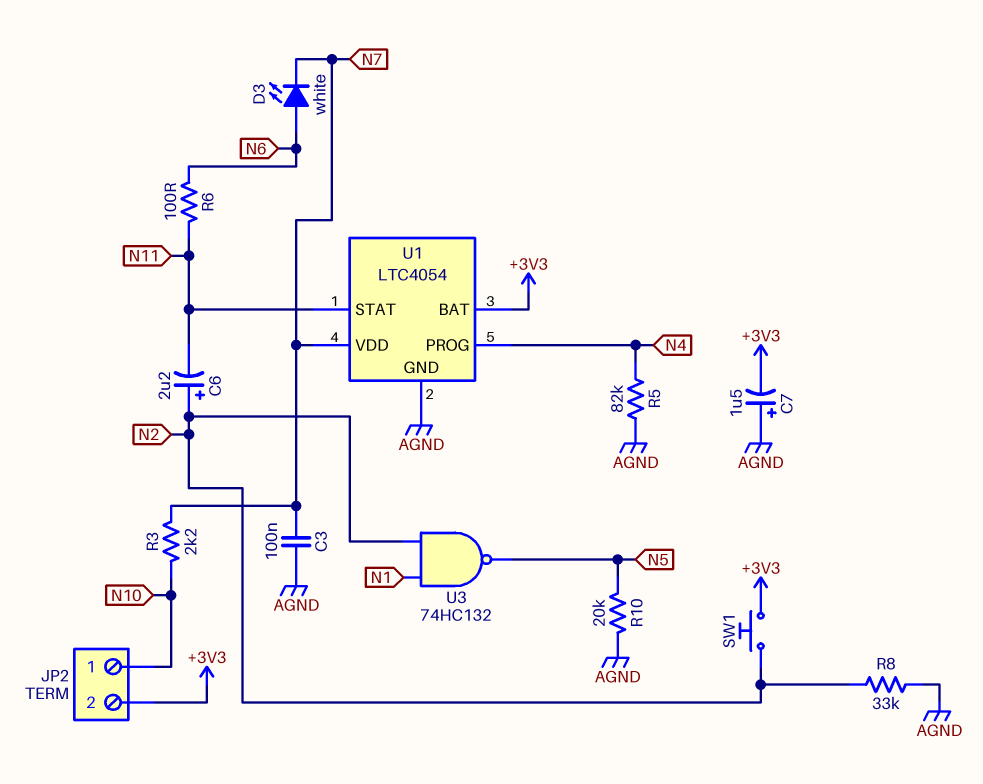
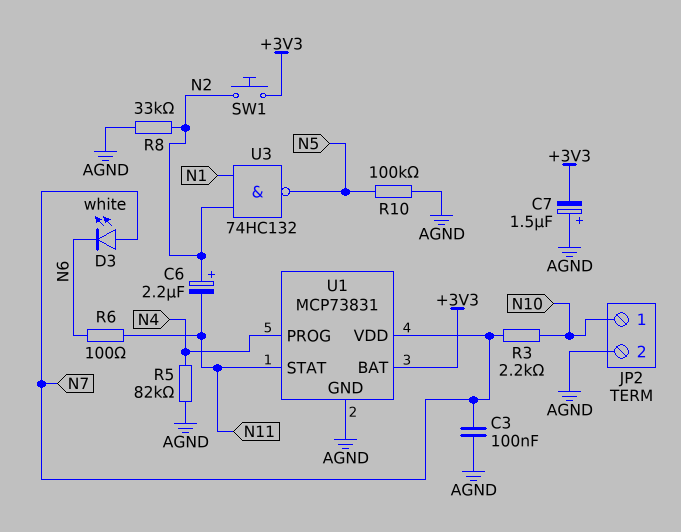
D3: LED white (A N6, K N7) -> LED white (A N7, K N6)
JP2 pin 2: +3V3 -> AGND
R10: 20k (AGND, N5) -> 100k (AGND, N5)
U1: LTC4054 -> MCP73831

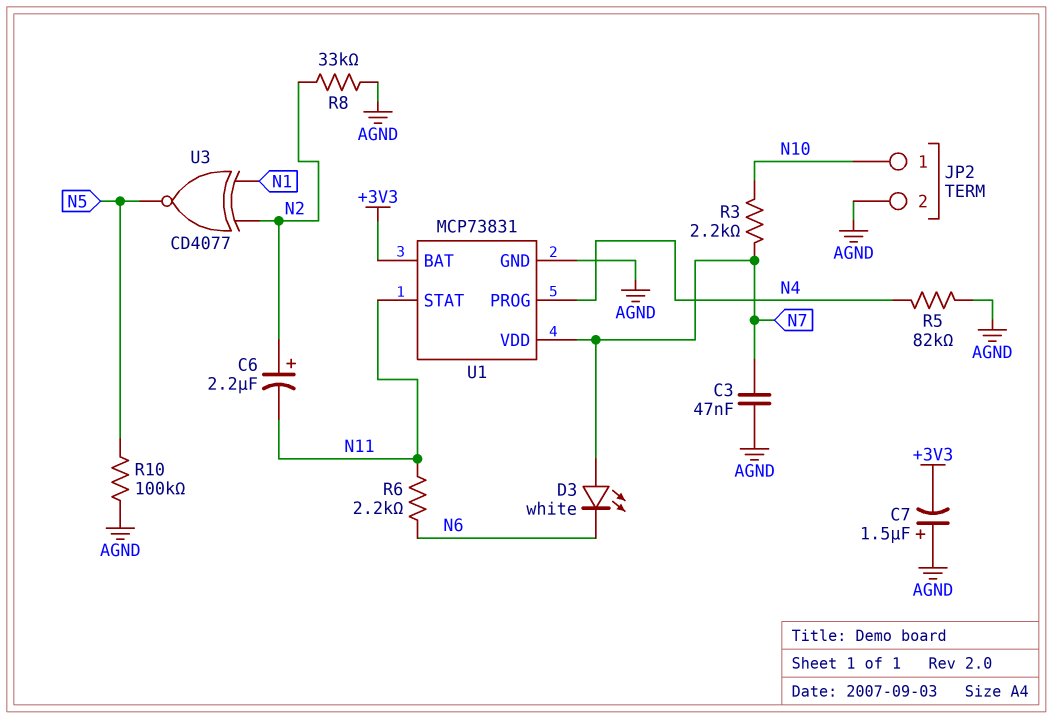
C3: 100nF (AGND, N7) -> 47nF (AGND, N7)
R6: 100 (N6, N11) -> 2.2k (N6, N11)
SW1: button (+3V3, N2) -> none
U3: NAND 74HC132 (in N1, in N2, out N5) -> XNOR CD4077 (in N1, in N2, out N5)

